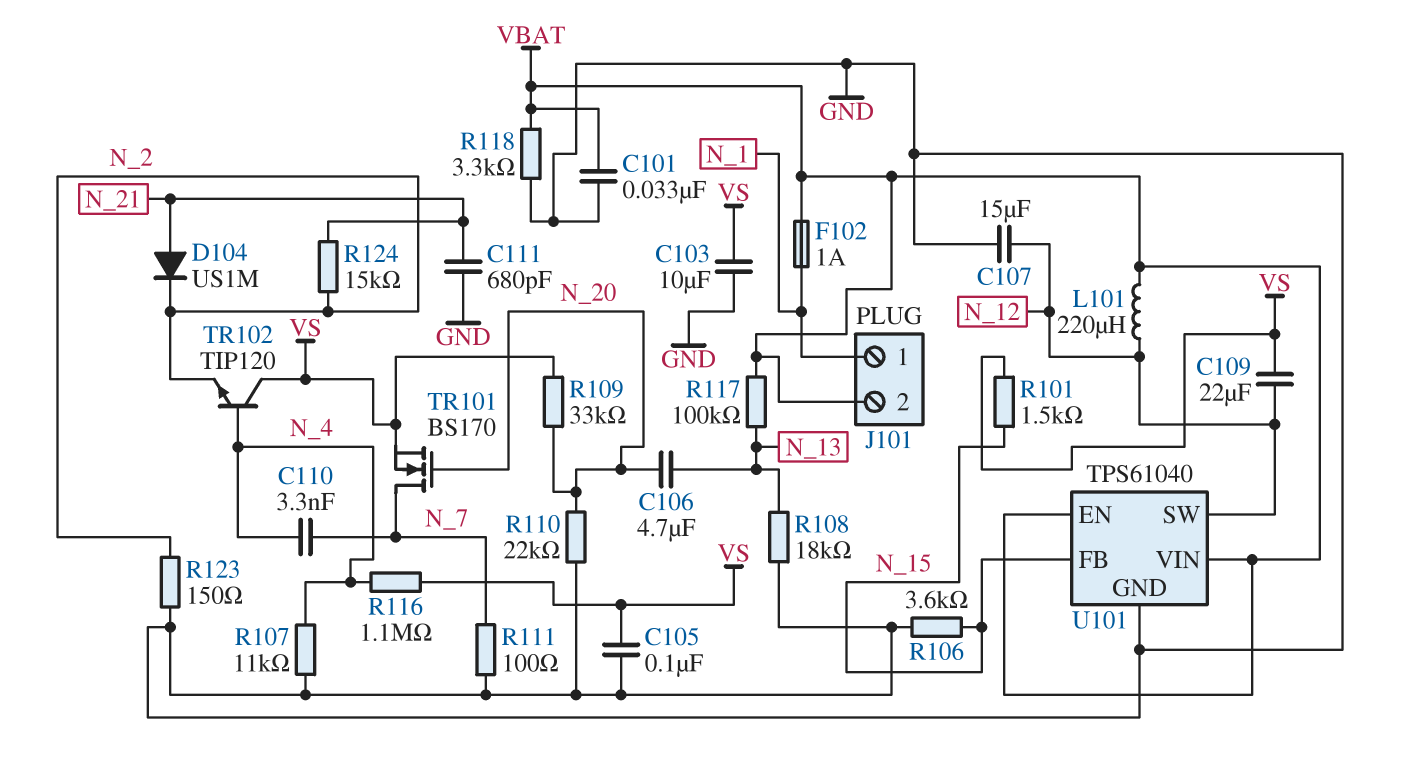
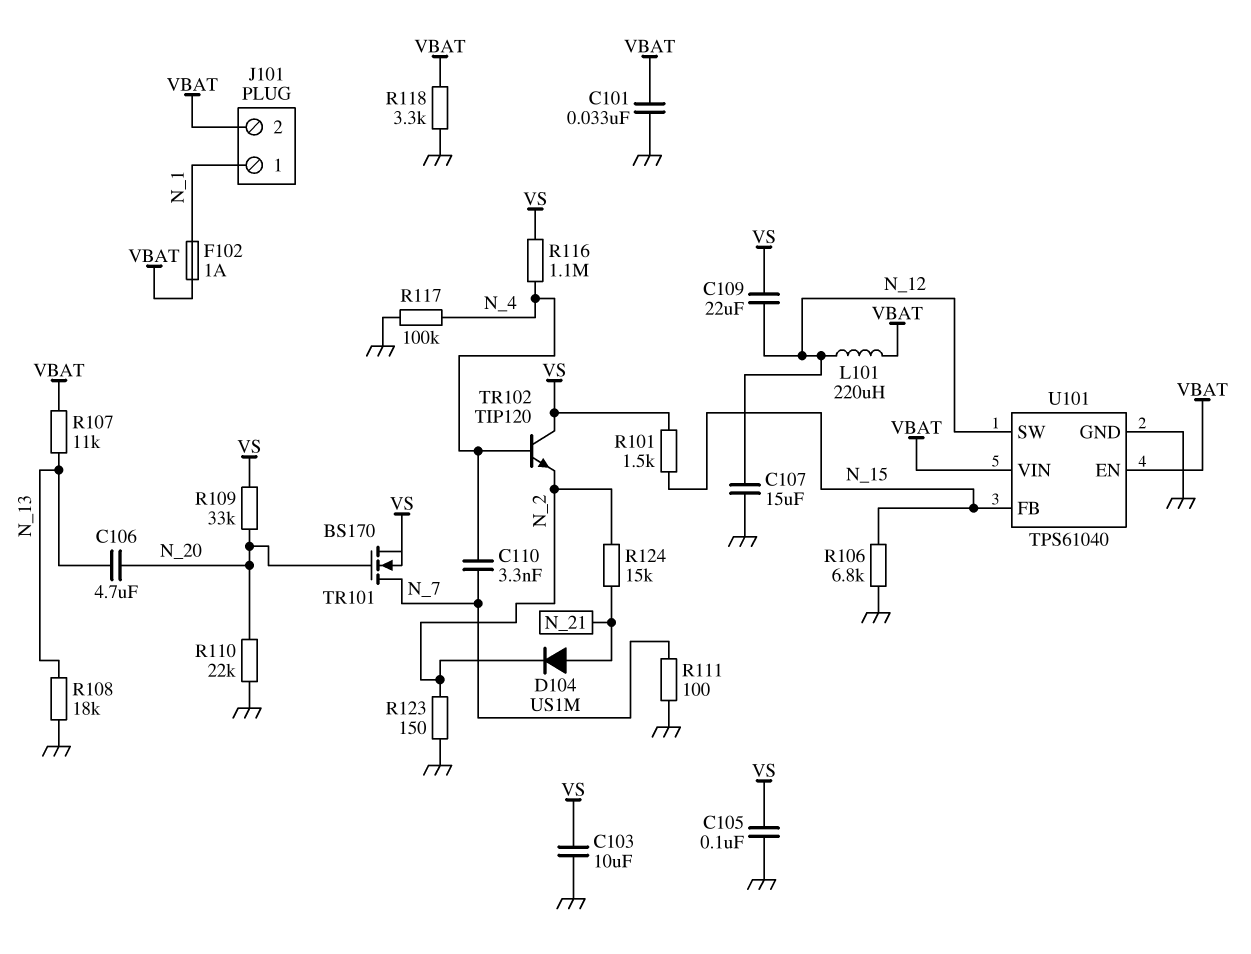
C111: 680pF (GND, N_21) -> none
R106: 3.6k (GND, N_15) -> 6.8k (GND, N_15)
R107: 11k (GND, N_4) -> 11k (N_13, VBAT)
R117: 100k (N_13, VBAT) -> 100k (GND, N_4)

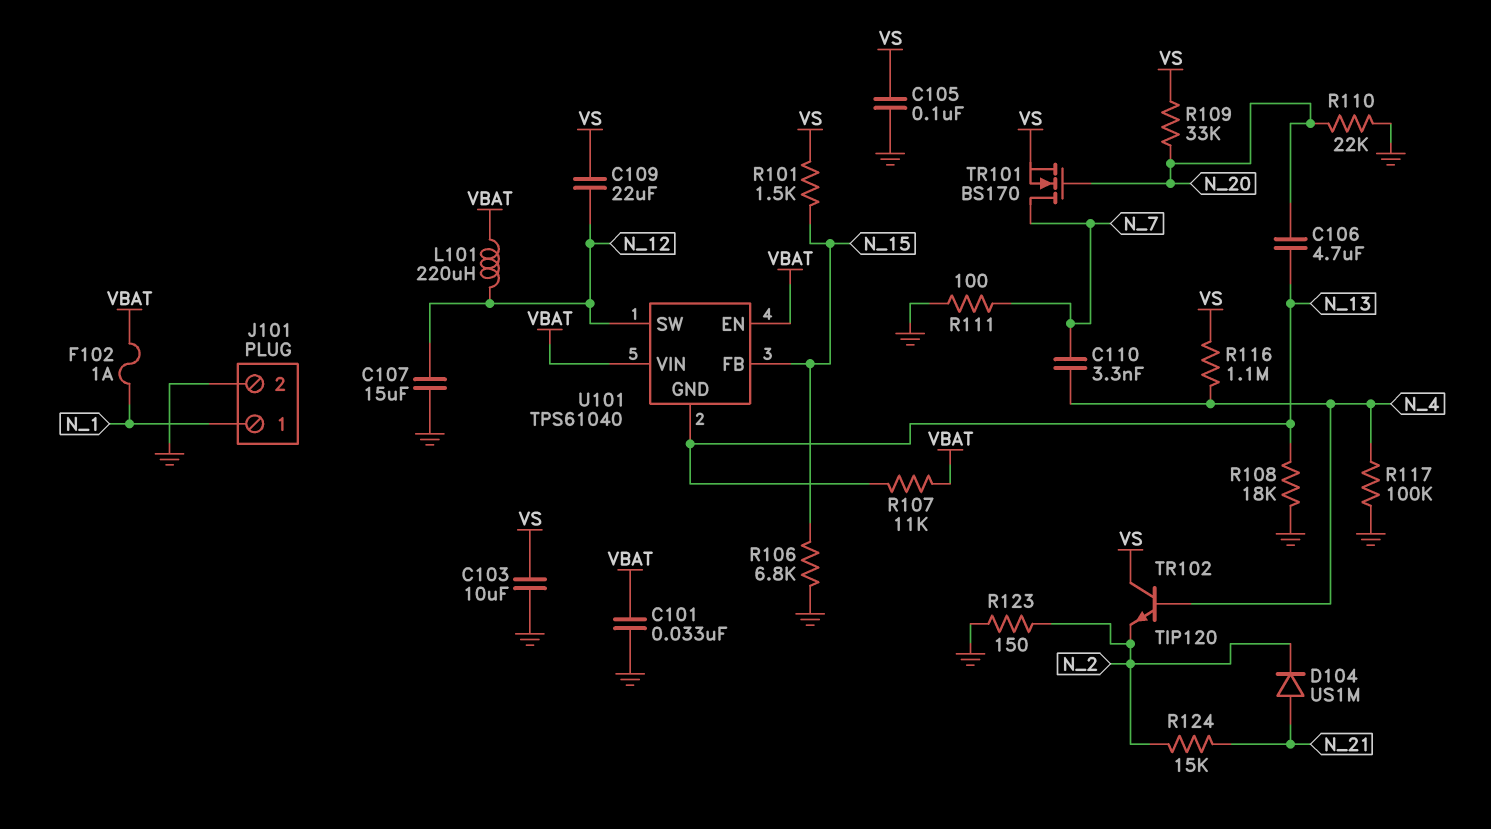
J101 pin 2: VBAT -> GND
R118: 3.3k (GND, VBAT) -> none
U101 pin GND: GND -> N_13

